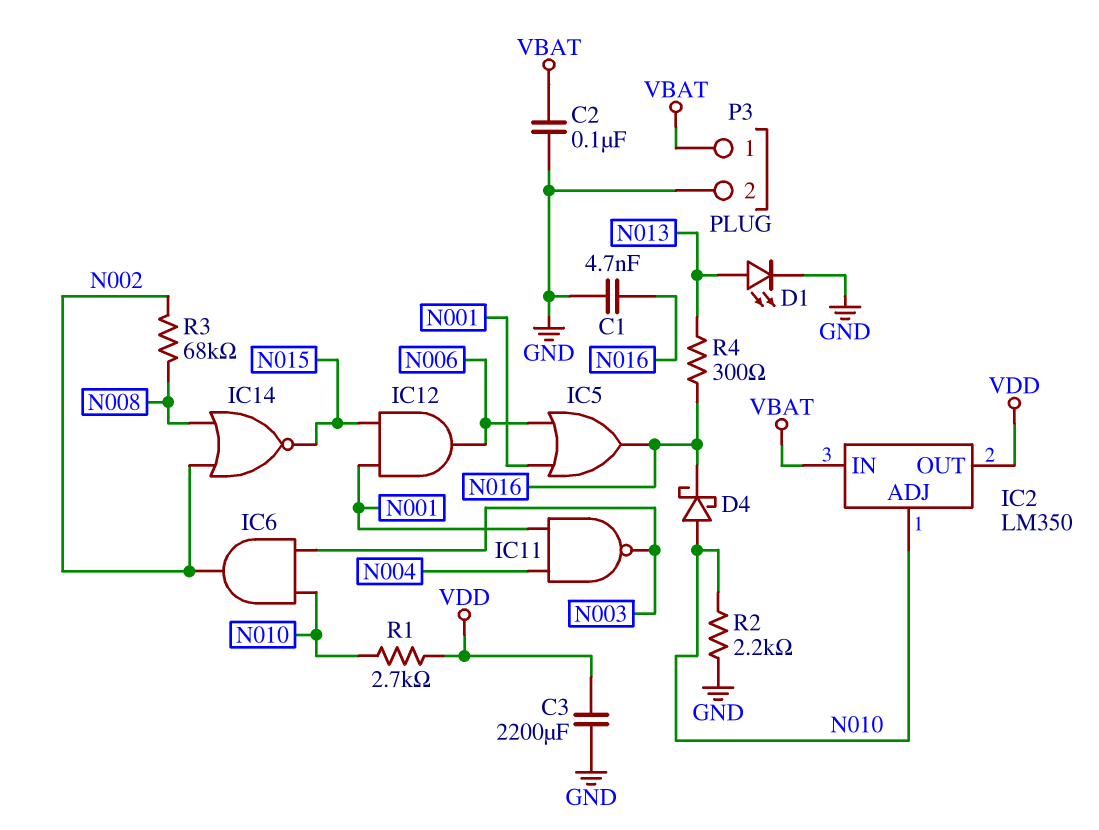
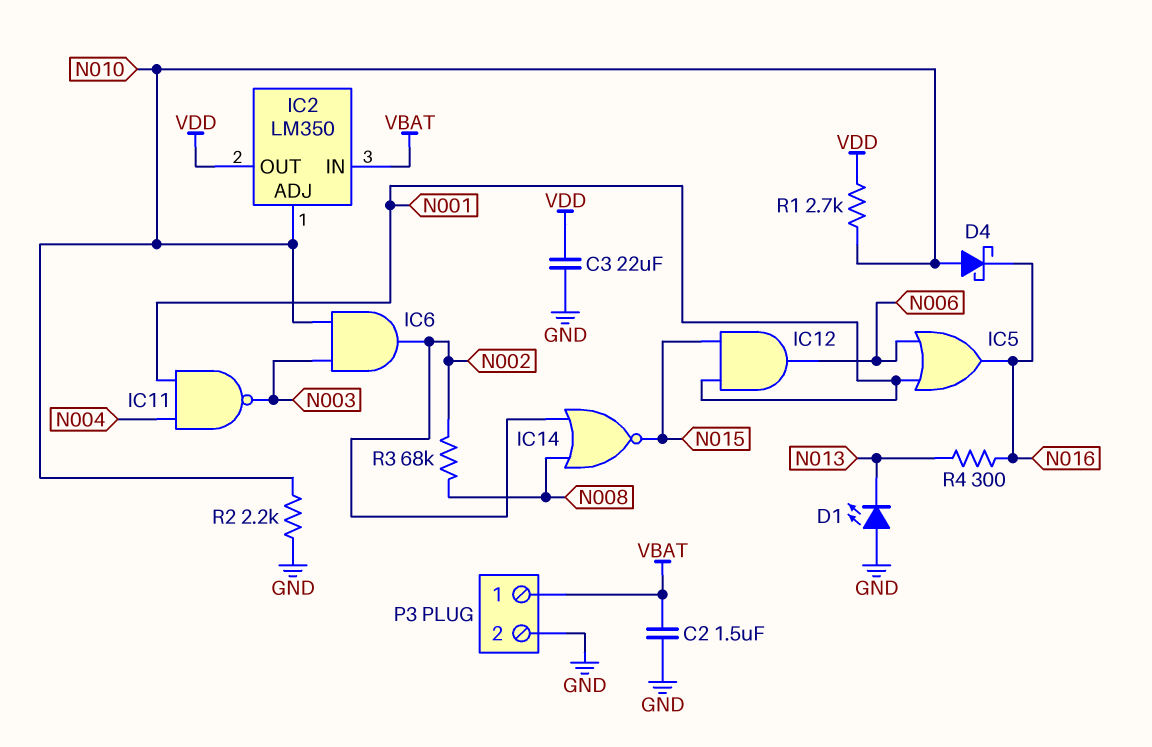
C1: 4.7nF (GND, N016) -> none
C2: 100nF (GND, VBAT) -> 1.5uF (GND, VBAT)
C3: 2200uF (GND, VDD) -> 22uF (GND, VDD)
D1: LED (A N013, K GND) -> LED (A GND, K N013)

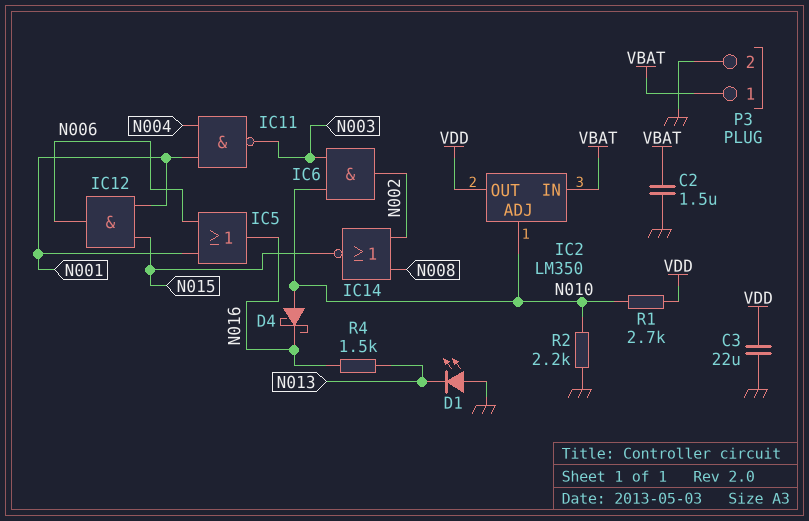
R3: 68k (N002, N008) -> none
R4: 300 (N013, N016) -> 1.5k (N013, N016)

